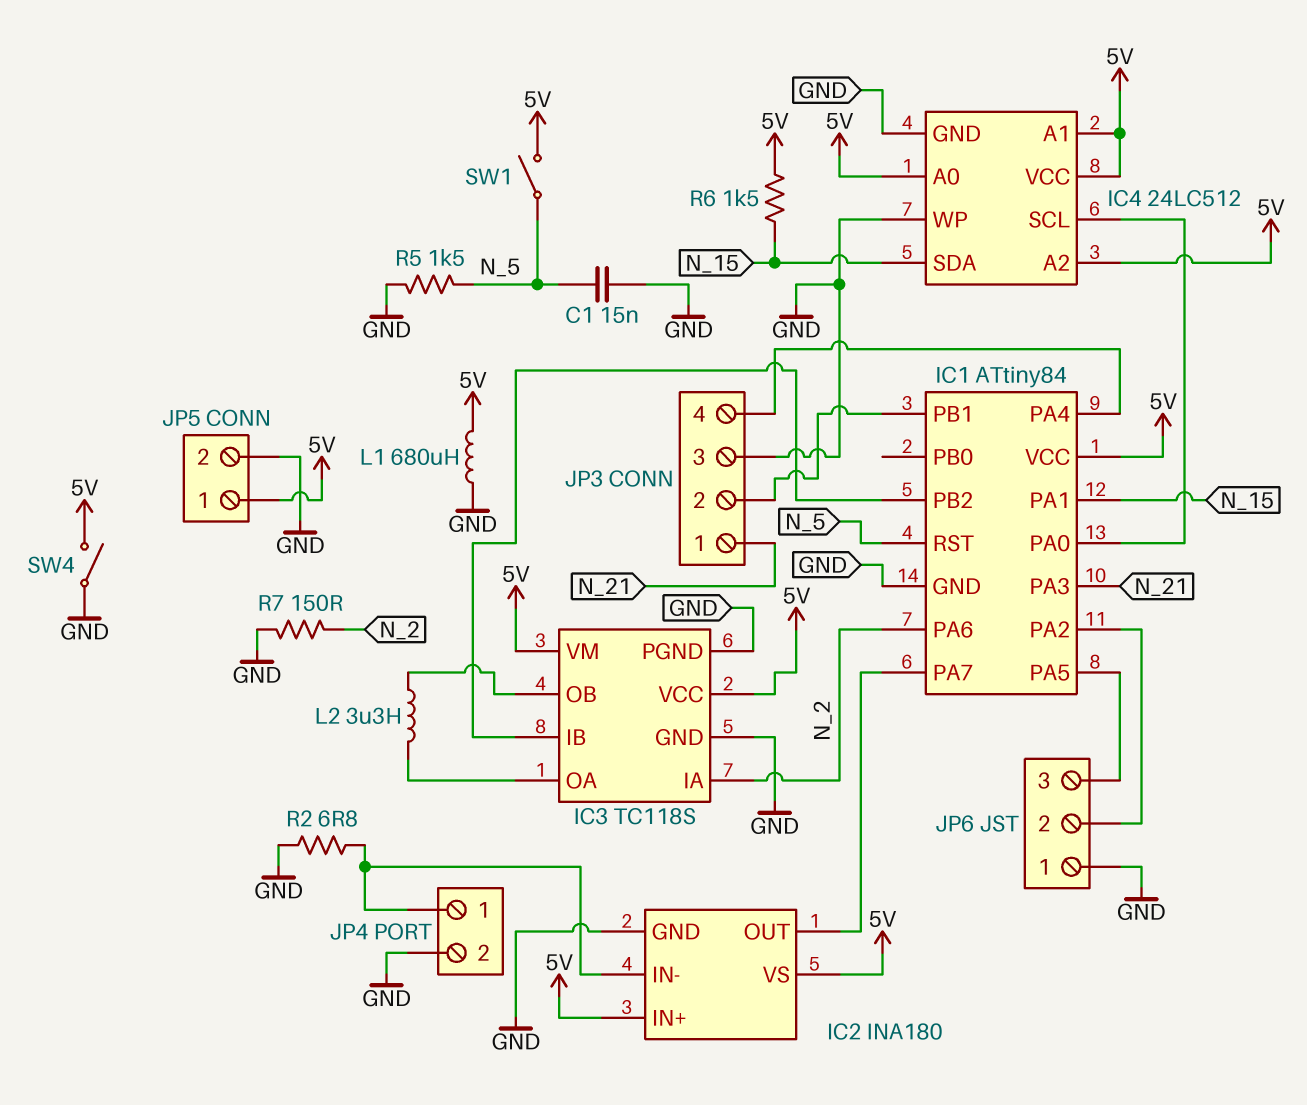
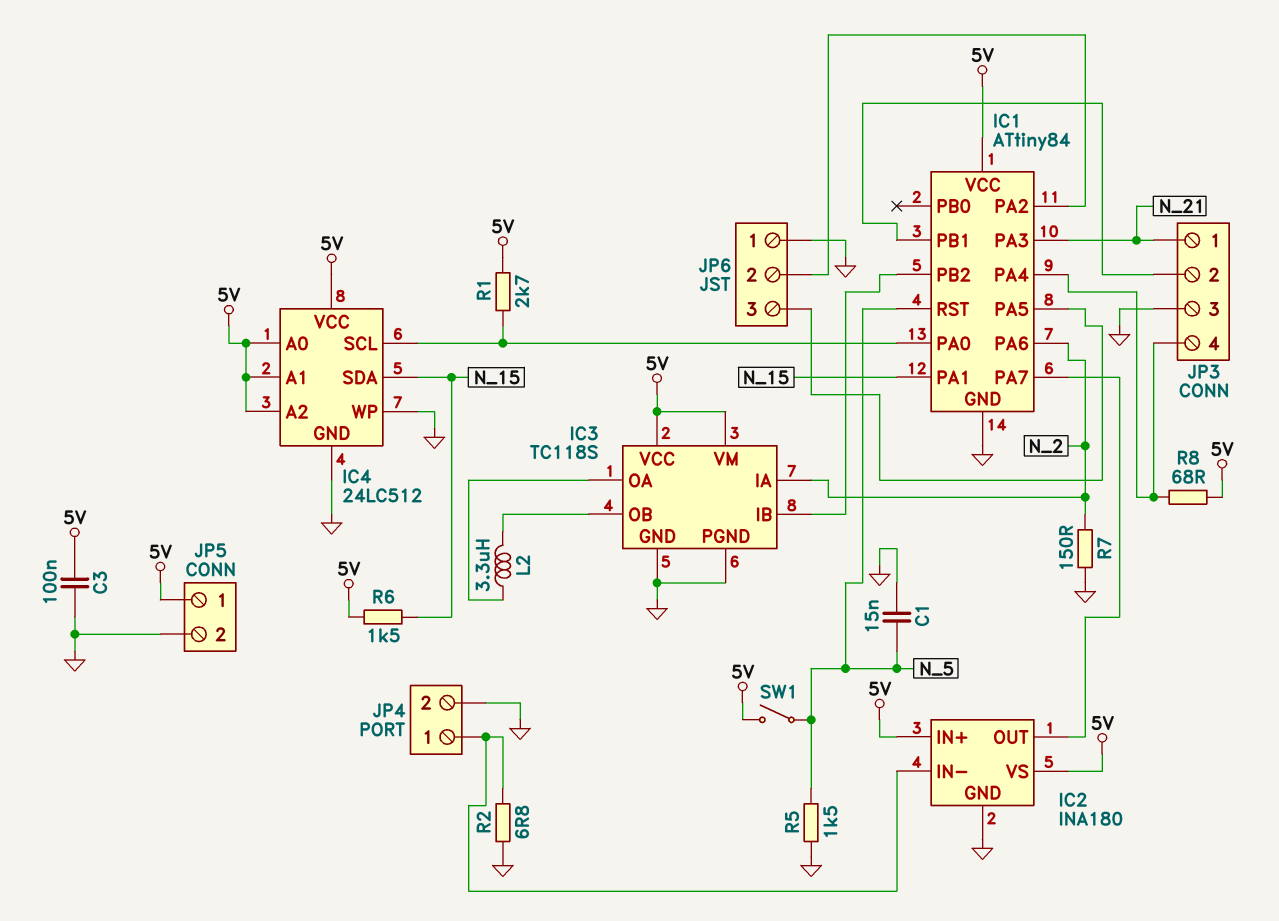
C3: none -> 100nF (5V, GND)
L1: 680uH (5V, GND) -> none
R1: none -> 2.7k (5V, IC1/PA0)
R8: none -> 68 (5V, IC1/PA4)
SW4: switch (5V, GND) -> none

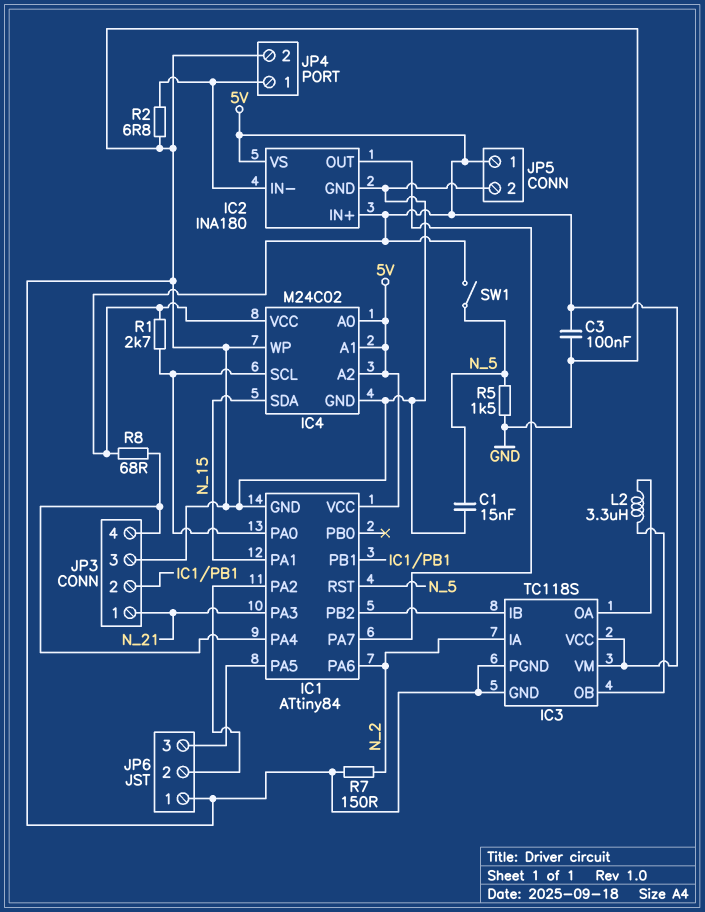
IC4: 24LC512 -> M24C02
R6: 1.5k (5V, N_15) -> none

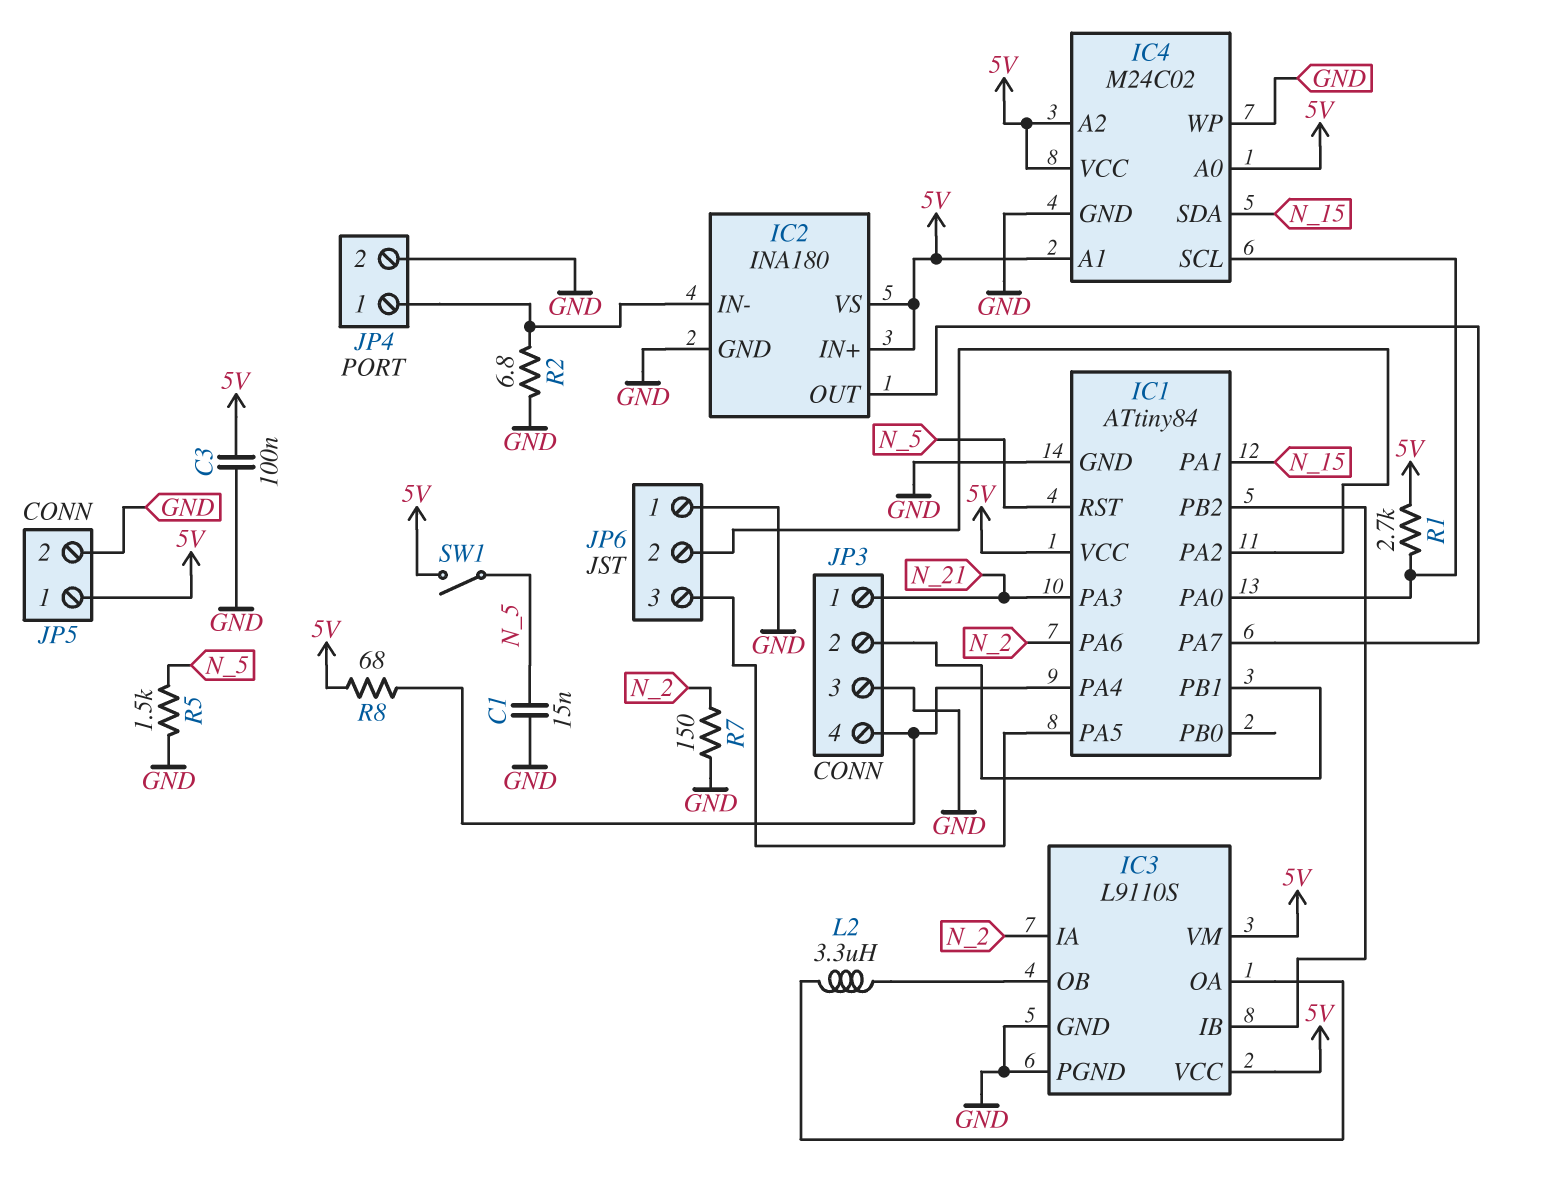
IC3: TC118S -> L9110S

